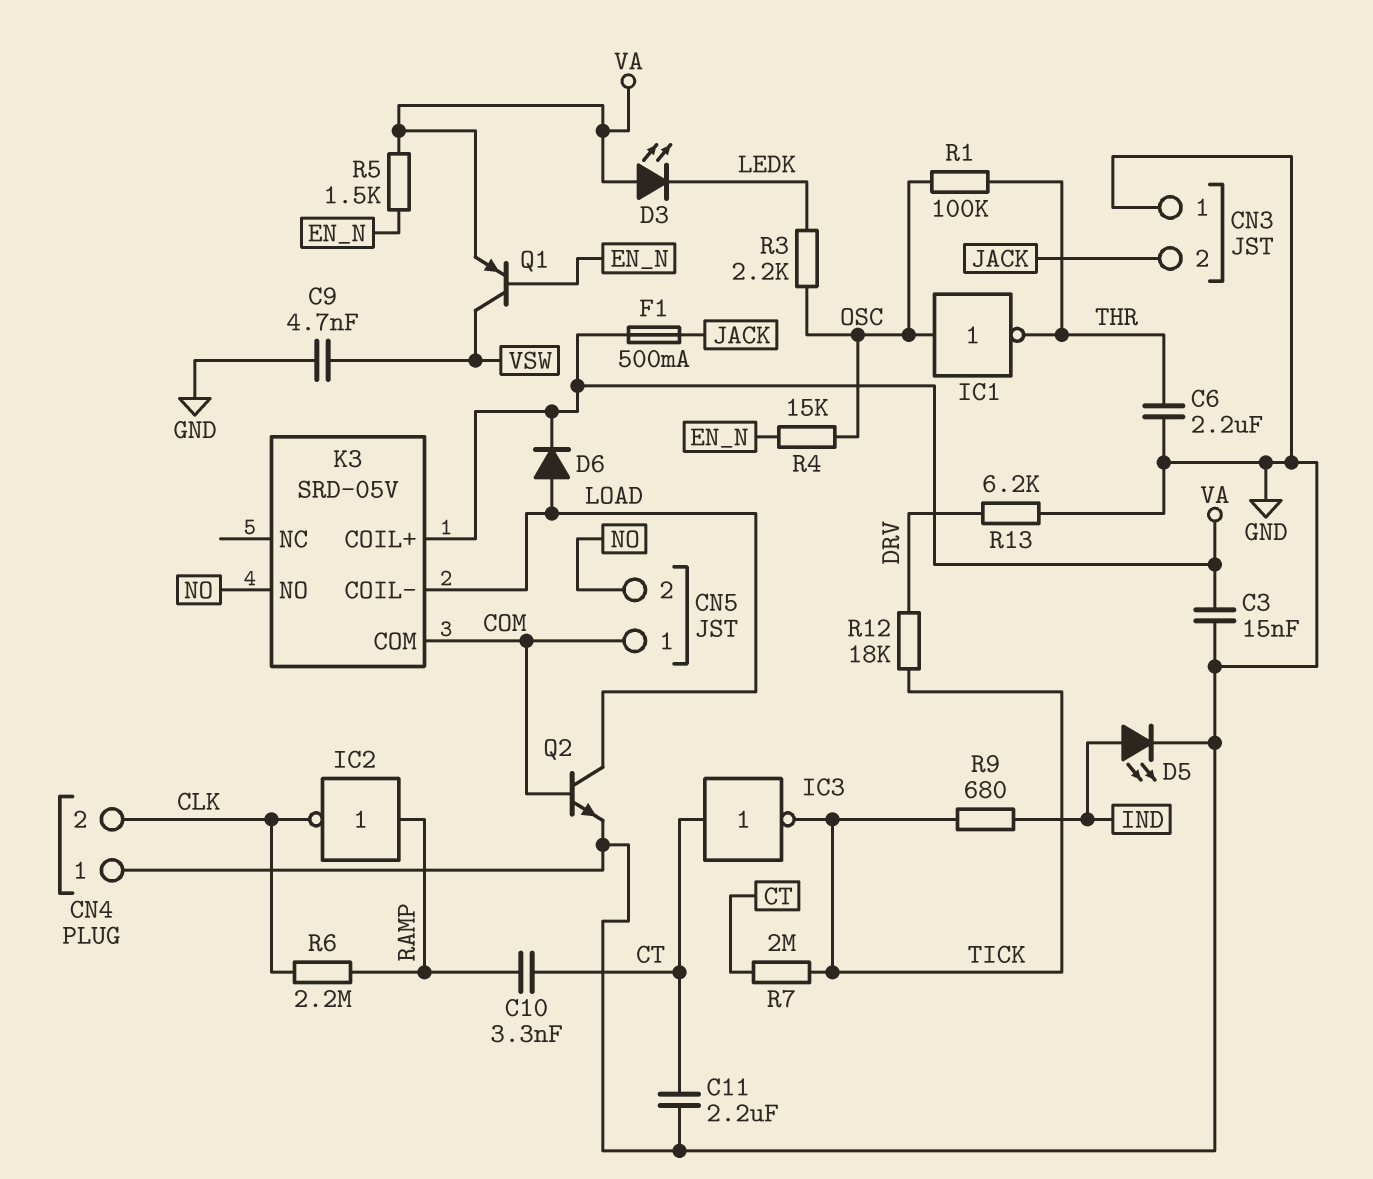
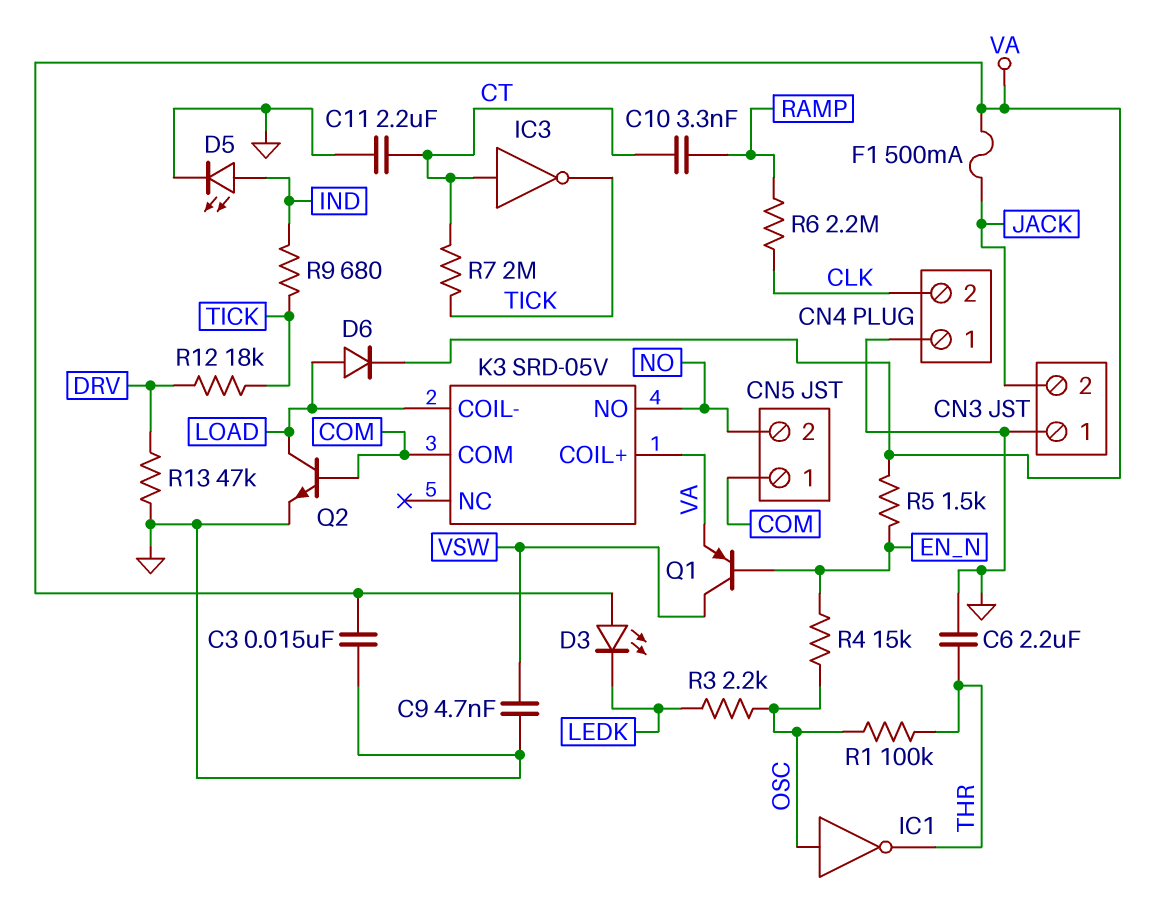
IC2: NOT (in RAMP, out CLK) -> none
R13: 6.2k (DRV, GND) -> 47k (DRV, GND)

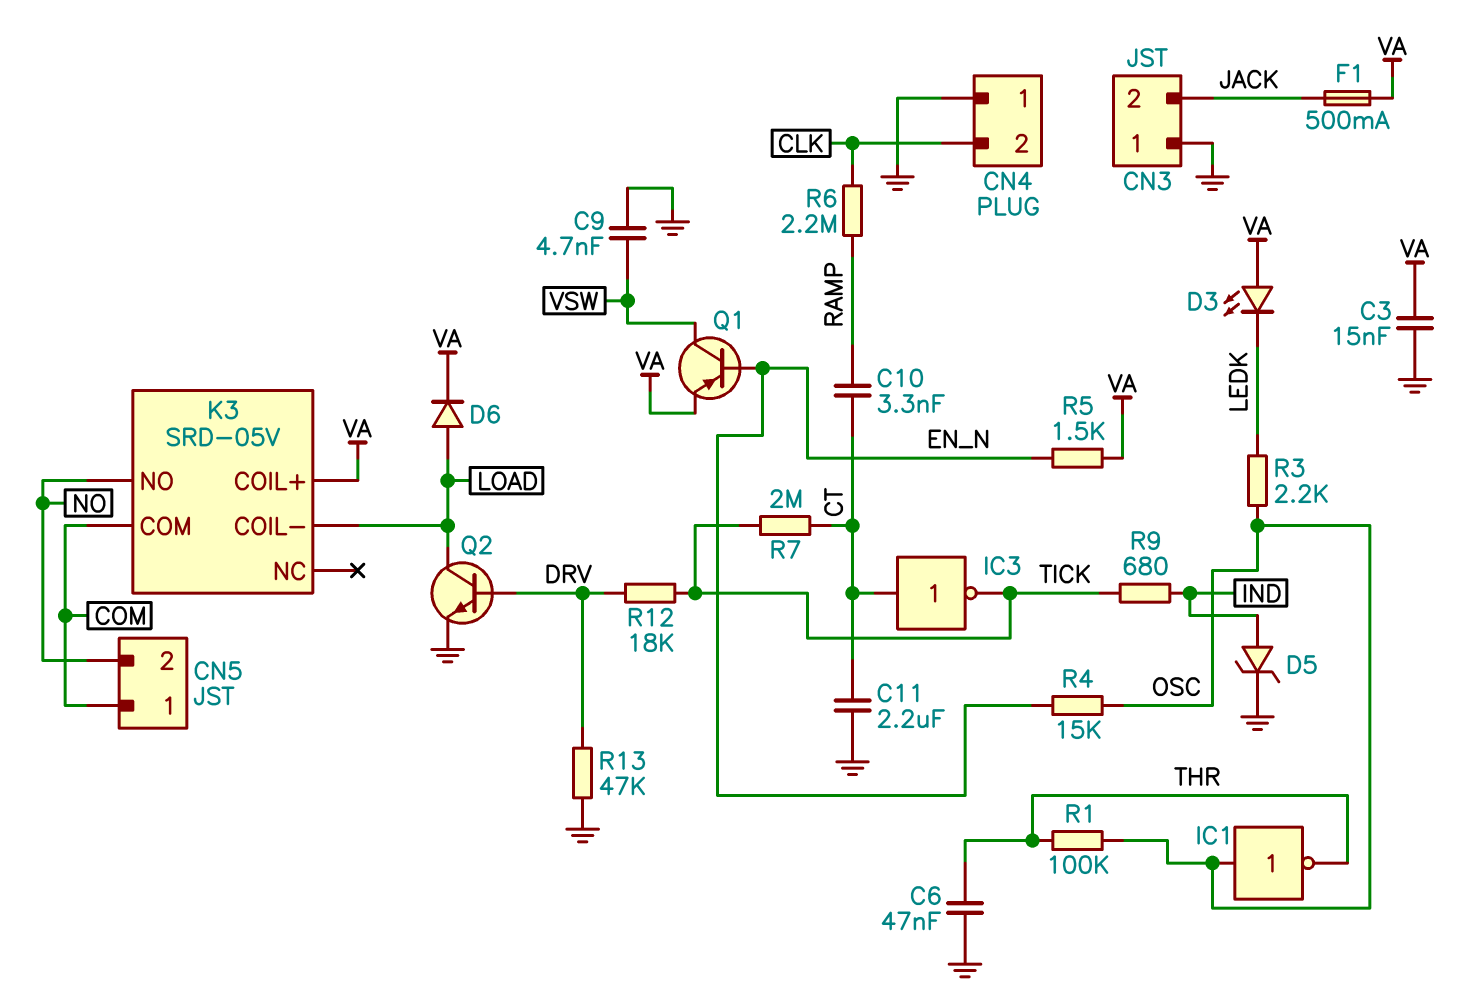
C6: 2.2uF (GND, THR) -> 47nF (GND, THR)
D5: LED (A IND, K GND) -> zener (A IND, K GND)
Q2: NPN (B COM, C LOAD, E GND) -> NPN (B DRV, C LOAD, E GND)

